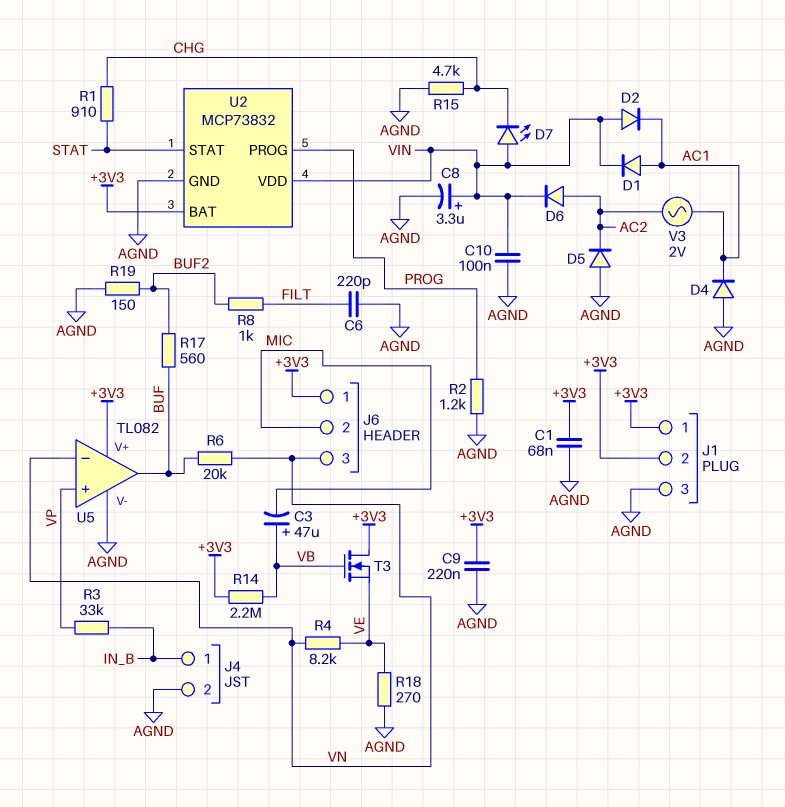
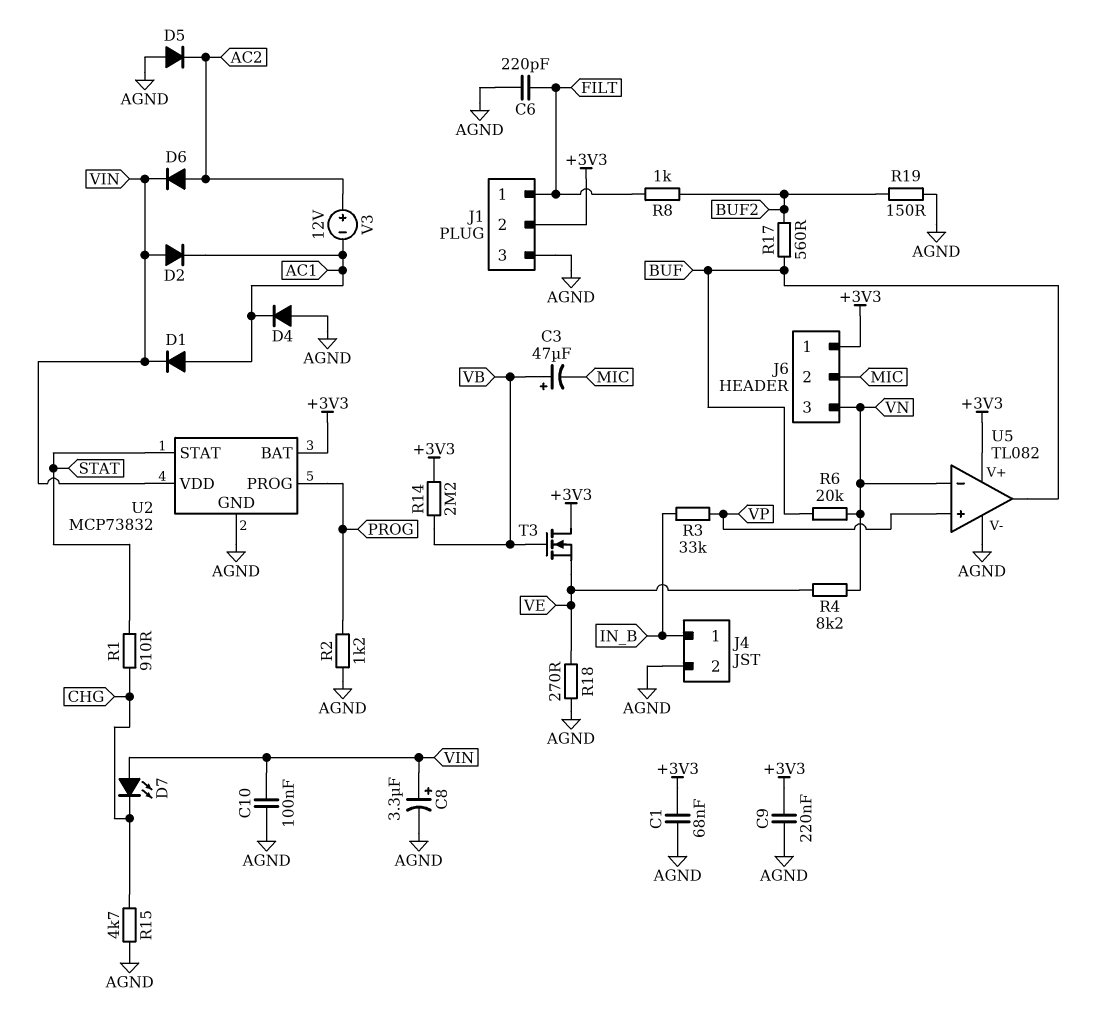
J1 pin 1: +3V3 -> FILT
V3: AC 2V (AC1, AC2) -> 12V (plus AC2, minus AC1)

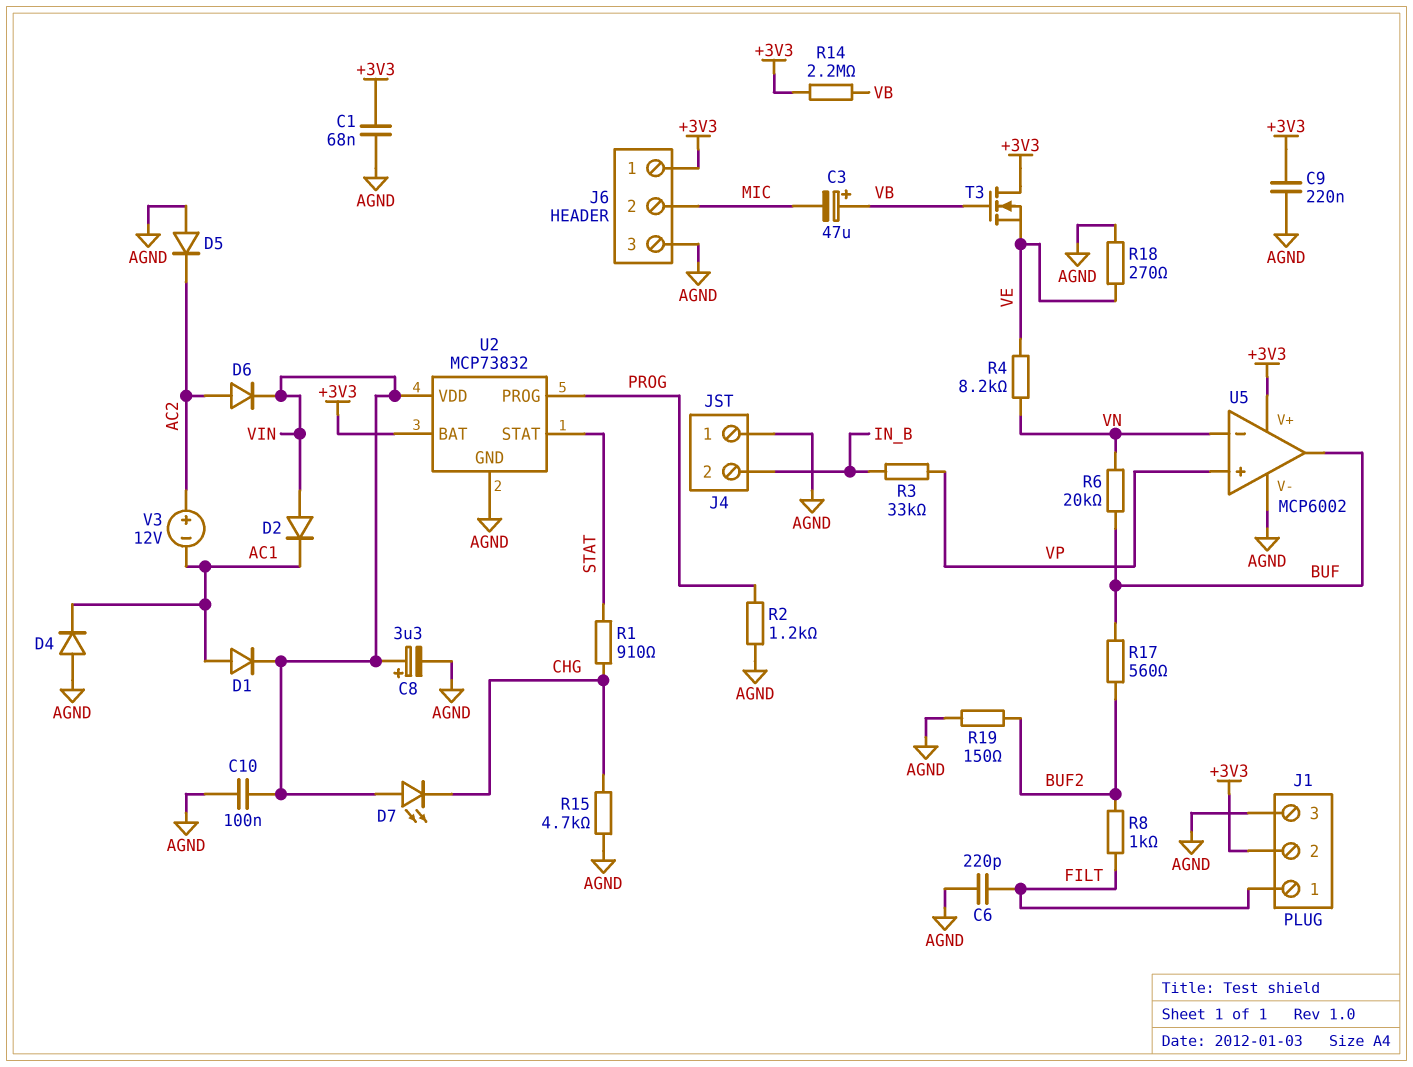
J4 pin 1: IN_B -> AGND
J4 pin 2: AGND -> IN_B
J6 pin 3: VN -> AGND
U5: TL082 -> MCP6002

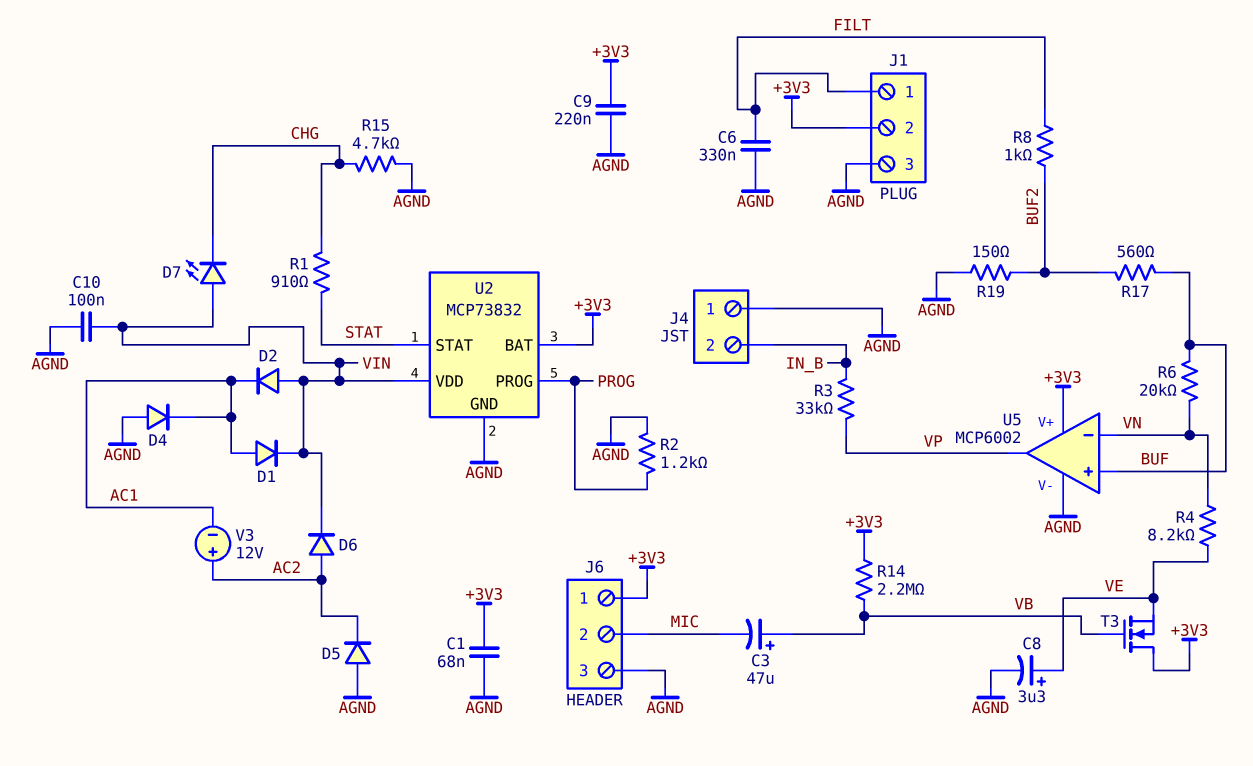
C6: 220pF (AGND, FILT) -> 330nF (AGND, FILT)
C8: 3.3uF (plus VIN, minus AGND) -> 3.3uF (plus VE, minus AGND)
R18: 270 (AGND, VE) -> none
U5 pin in+: VP -> BUF
U5 pin out: BUF -> VP

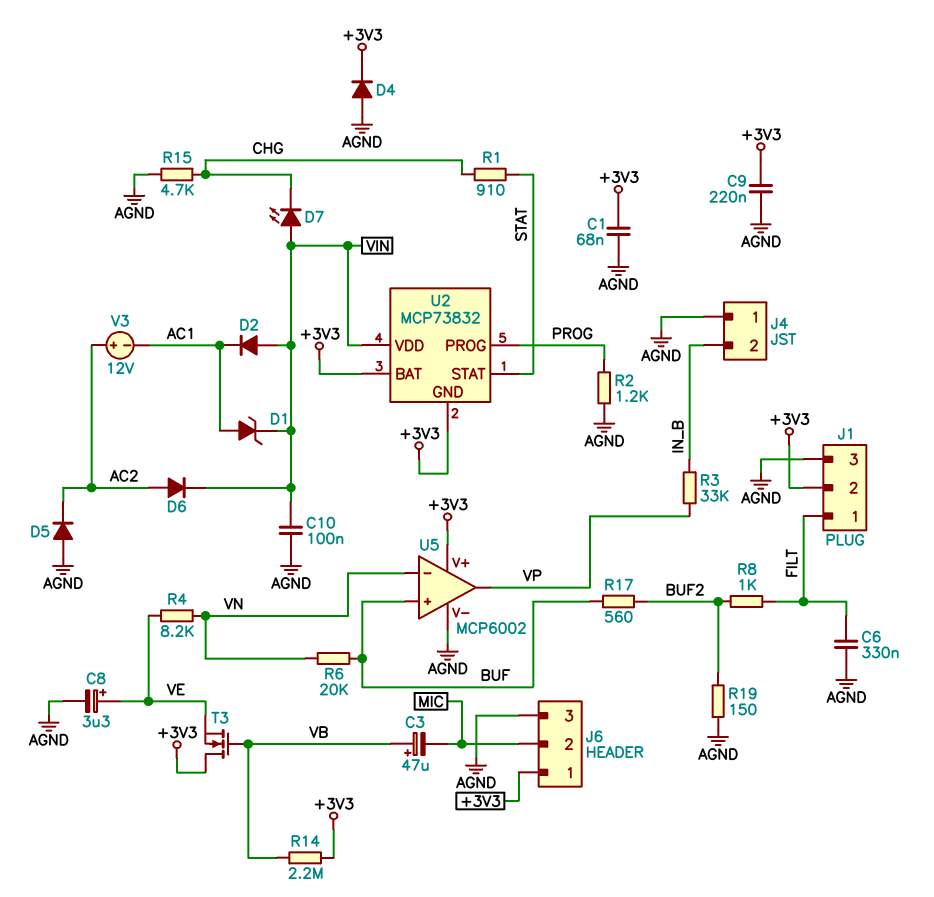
D1: diode (A AC1, K VIN) -> zener (A AC1, K VIN)
D4: diode (A AGND, K AC1) -> diode (A AGND, K +3V3)
U2 pin GND: AGND -> +3V3

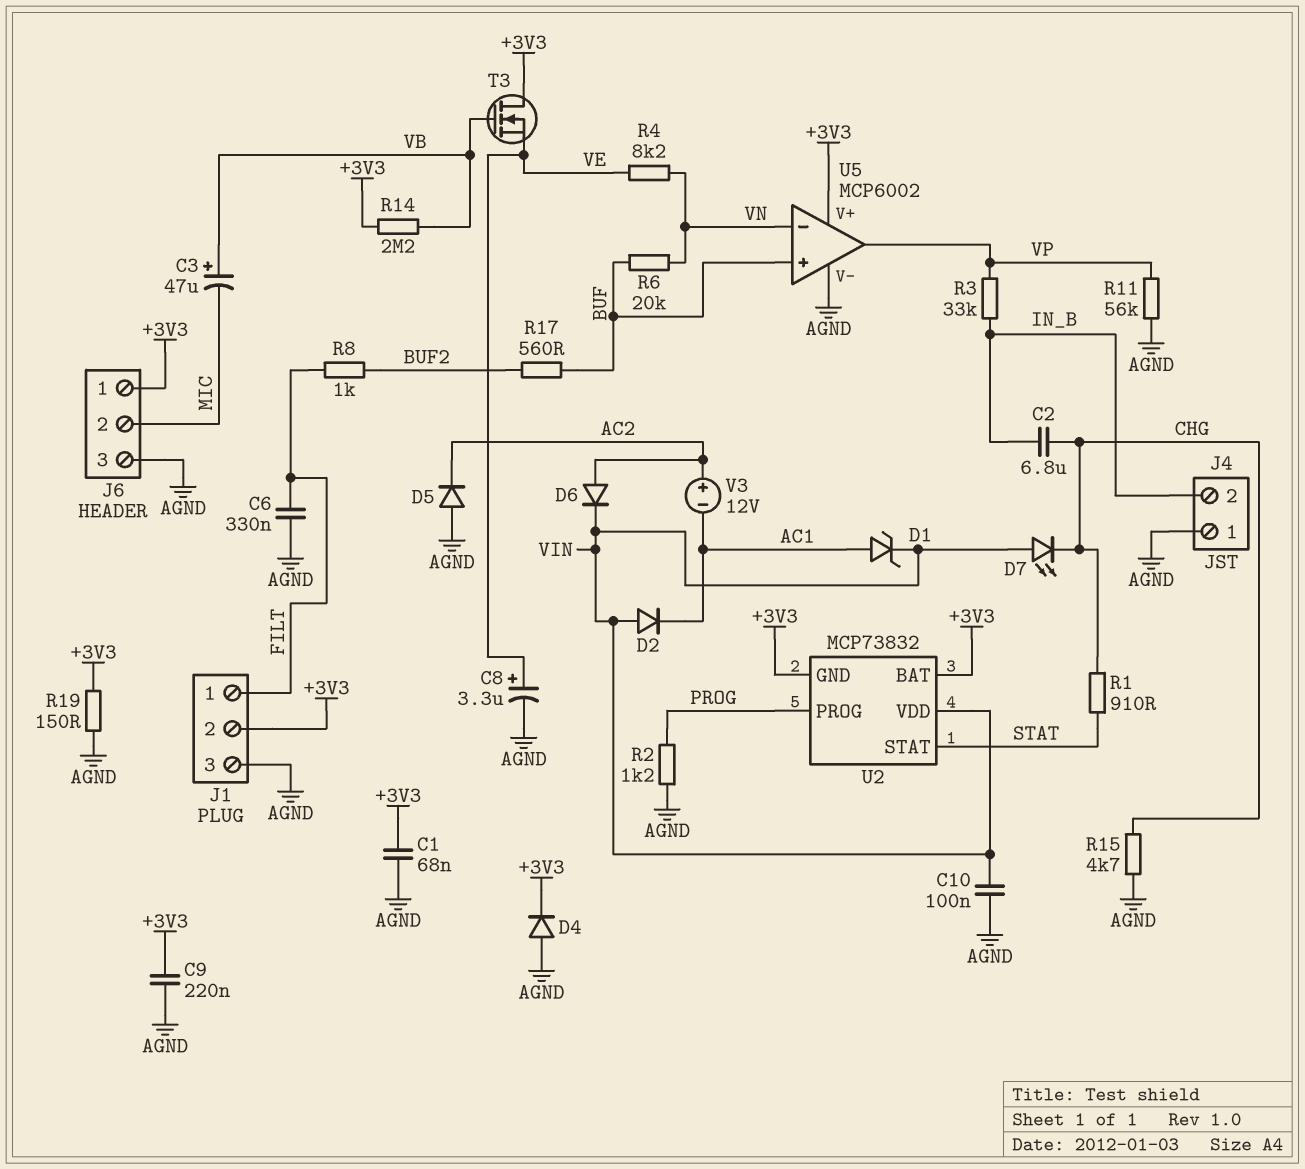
C2: none -> 6.8uF (CHG, IN_B)
R11: none -> 56k (AGND, VP)
R19: 150 (AGND, BUF2) -> 150 (+3V3, AGND)

